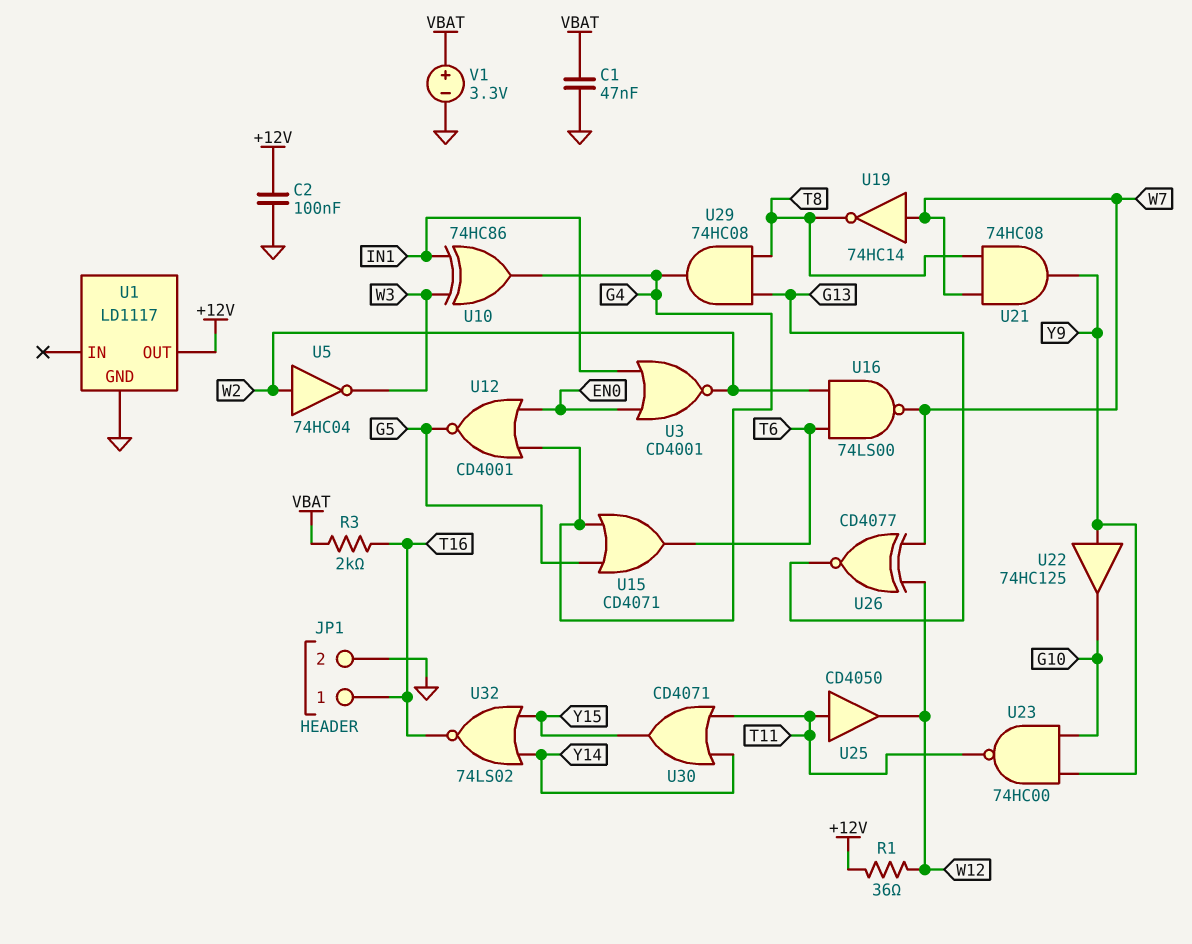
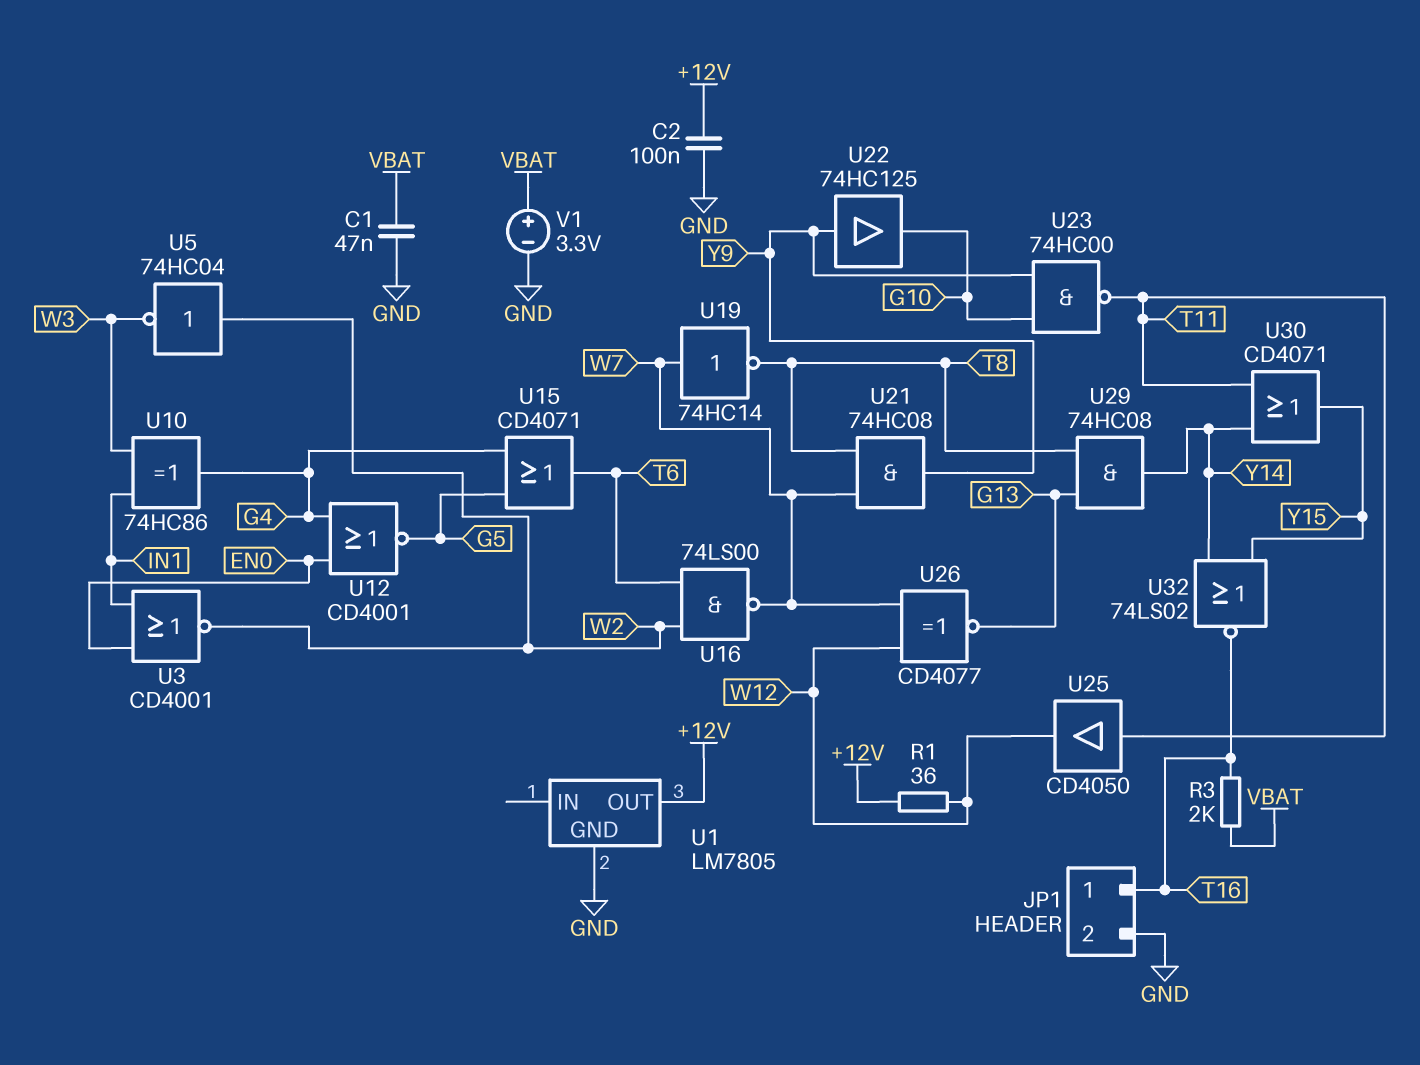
U1: LD1117 -> LM7805
U29: AND 74HC08 (in G13, in T8, out G4) -> AND 74HC08 (in G13, in T8, out Y14)

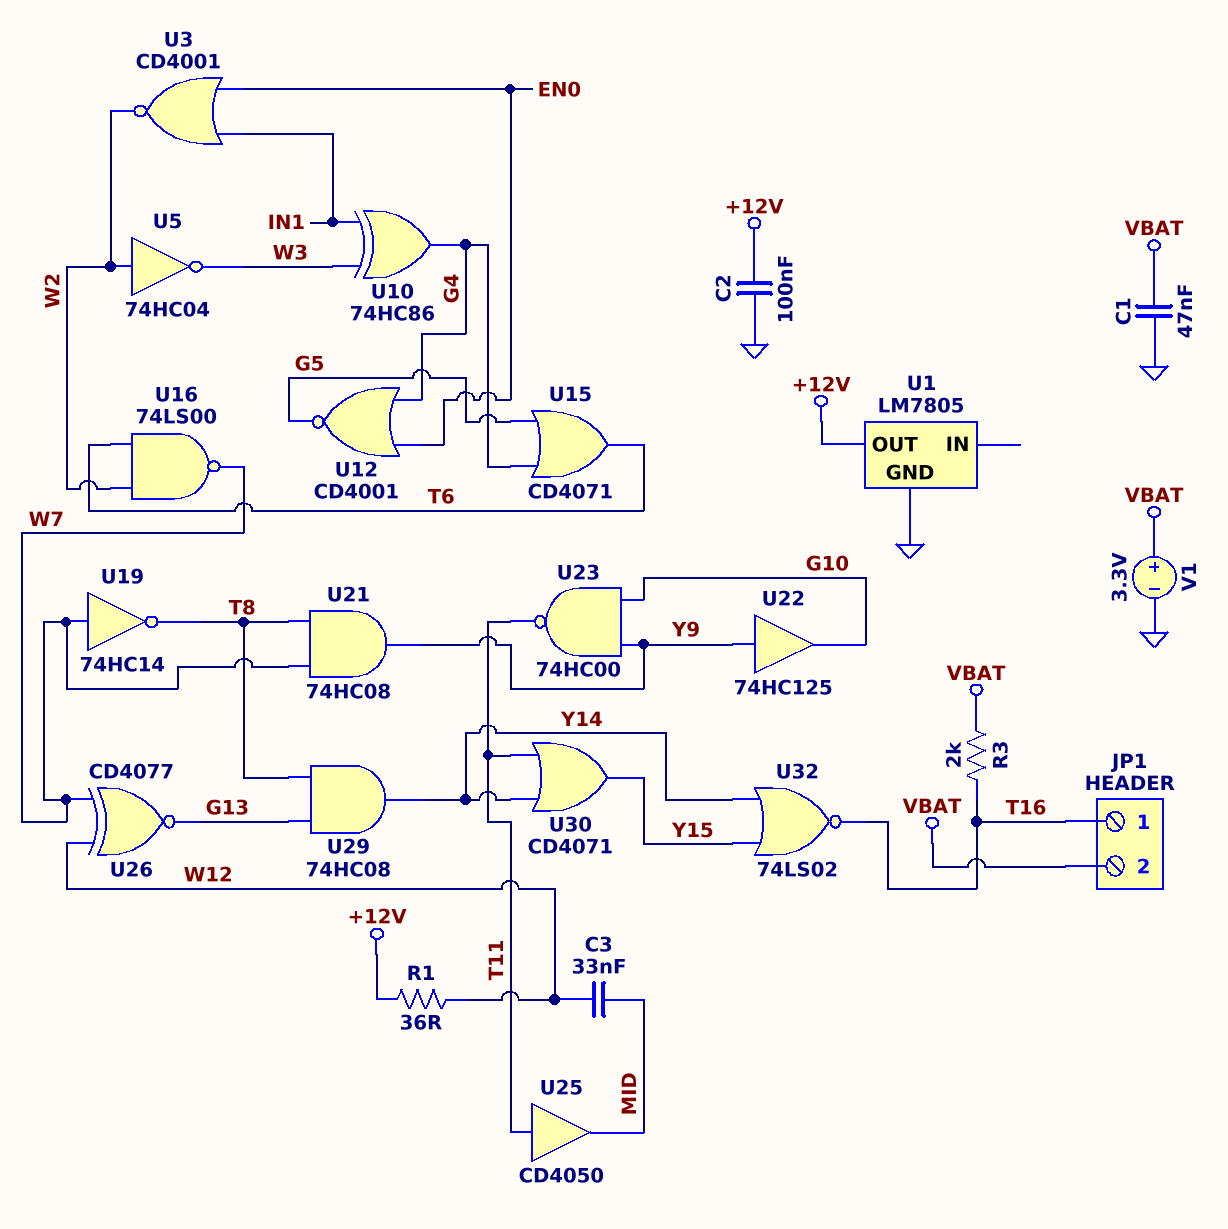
C3: none -> 33nF (MID, W12)
JP1 pin 2: GND -> VBAT
U25: buffer CD4050 (in T11, out W12) -> buffer CD4050 (in T11, out MID)

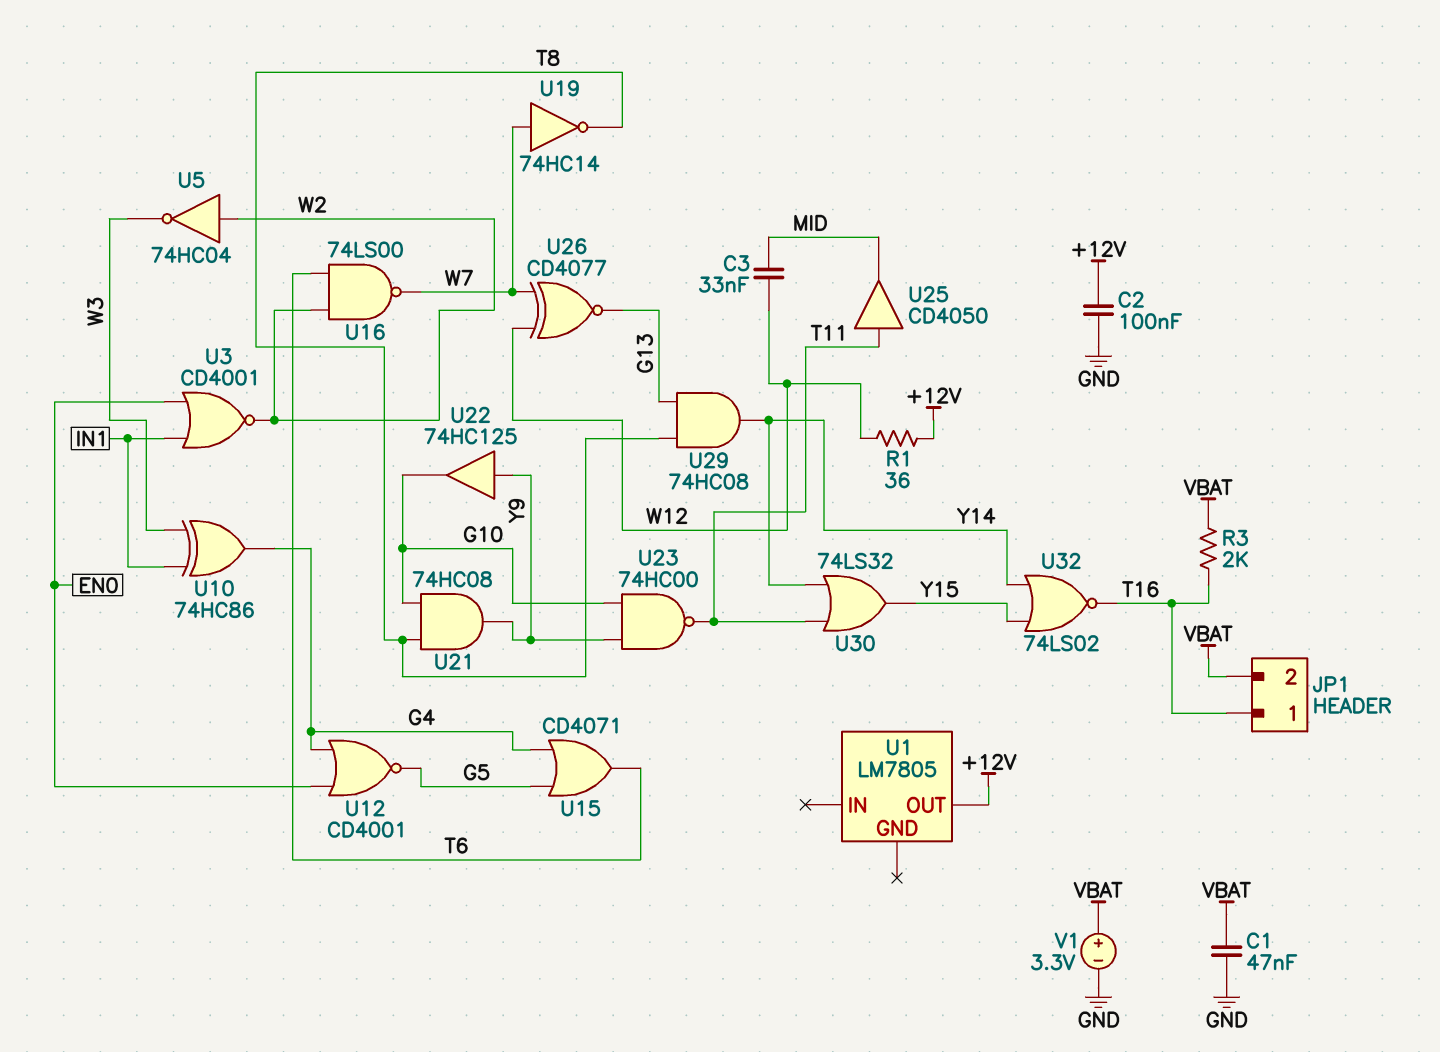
U1 pin GND: GND -> none
U21: AND 74HC08 (in T8, in W7, out Y9) -> AND 74HC08 (in G10, in T8, out Y9)
U30: OR CD4071 (in T11, in Y14, out Y15) -> OR 74LS32 (in T11, in Y14, out Y15)

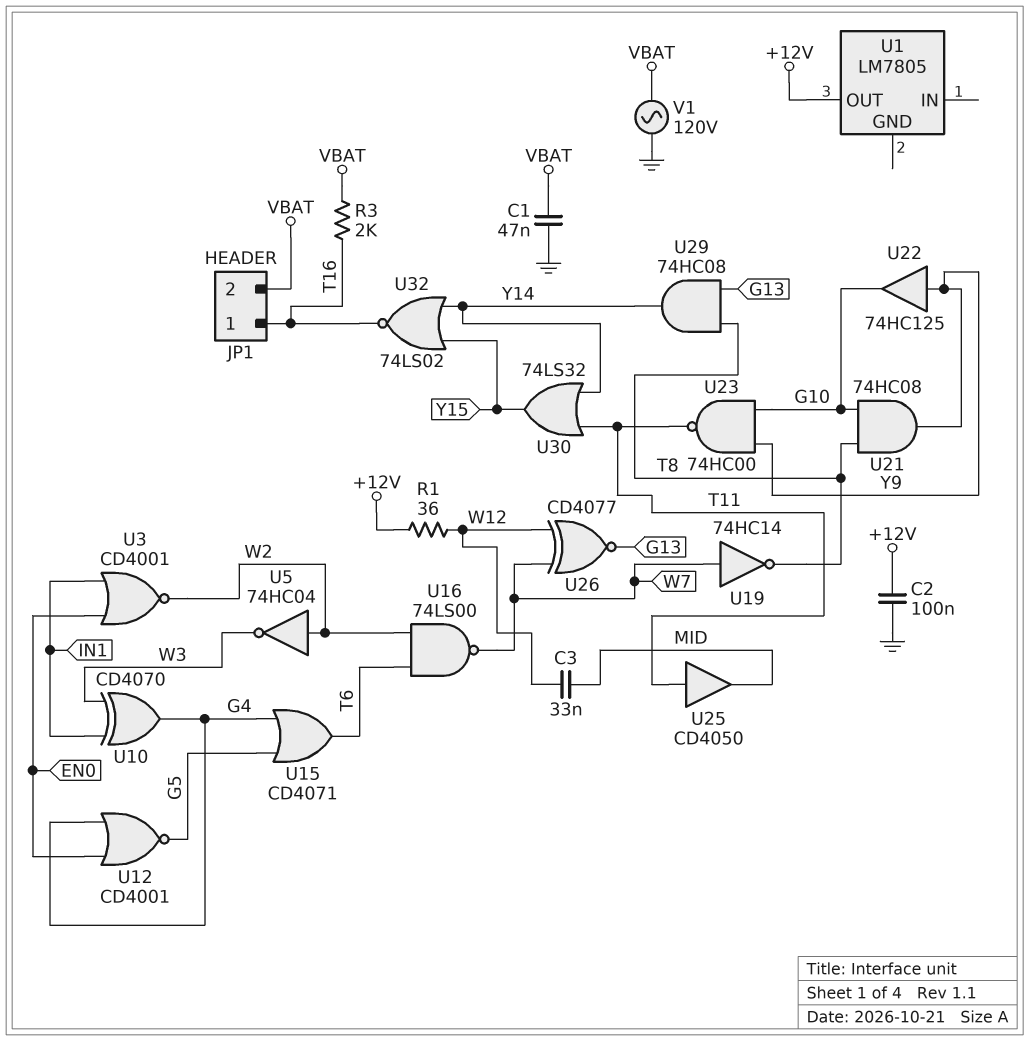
U10: XOR 74HC86 (in IN1, in W3, out G4) -> XOR CD4070 (in IN1, in W3, out G4)
V1: 3.3V (plus VBAT, minus GND) -> AC 120V (GND, VBAT)

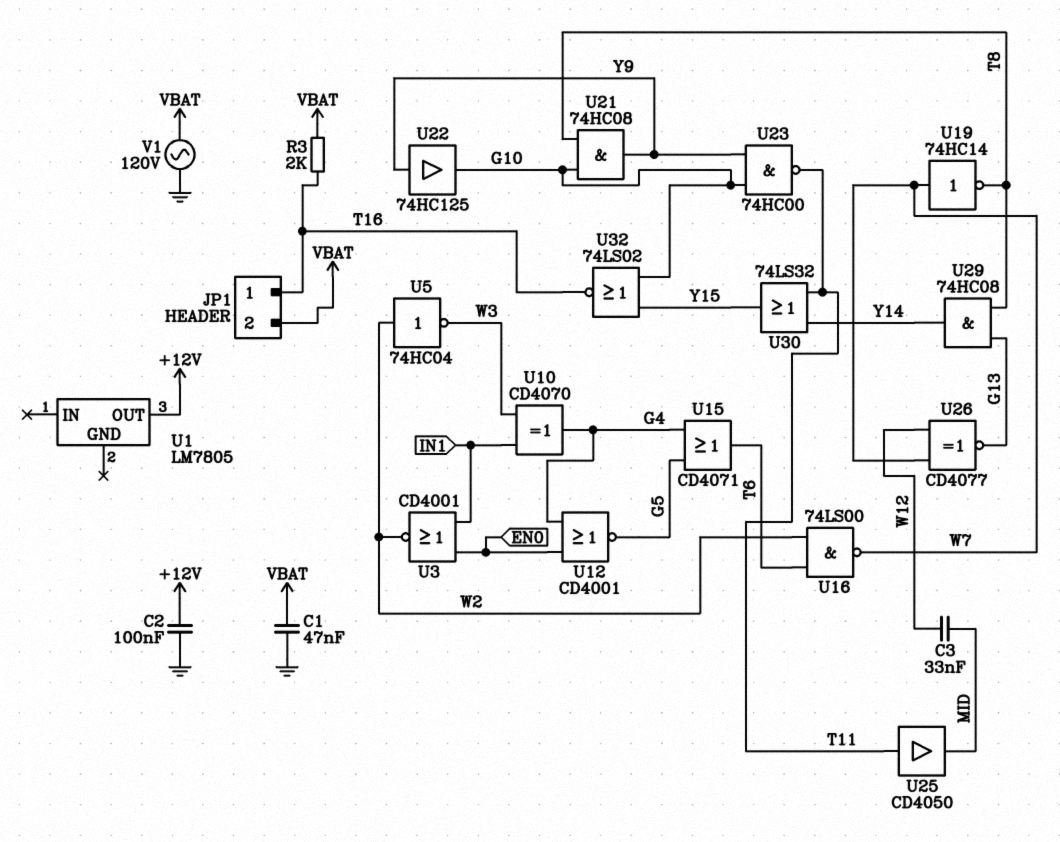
R1: 36 (+12V, W12) -> none
U32: NOR 74LS02 (in Y14, in Y15, out T16) -> NOR 74LS02 (in G10, in Y15, out T16)

